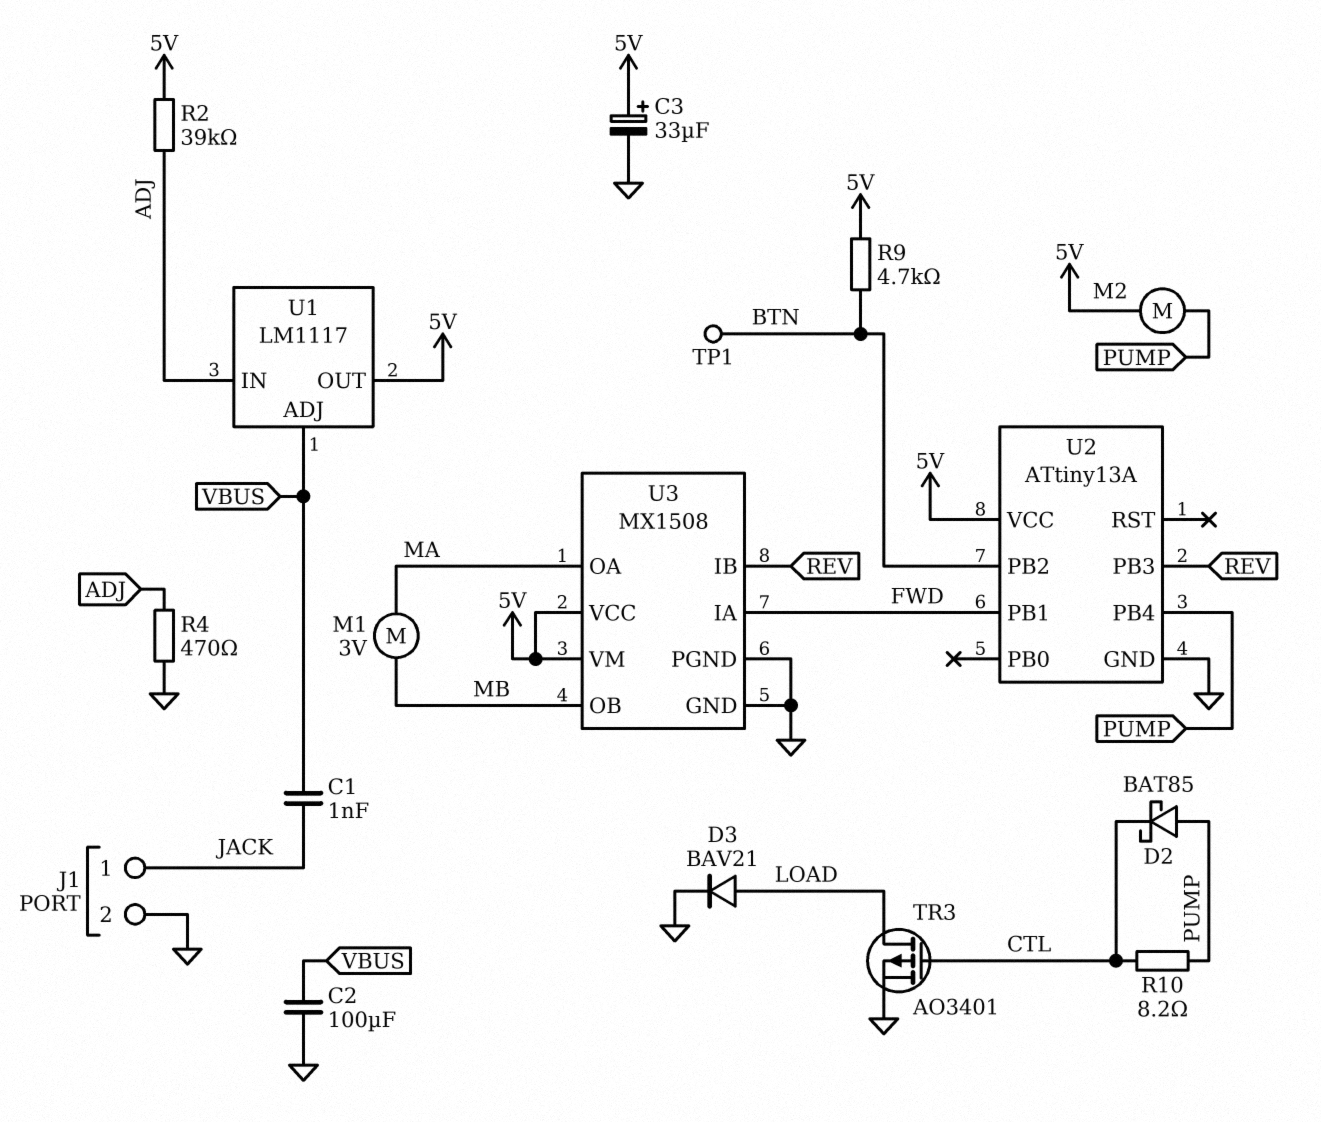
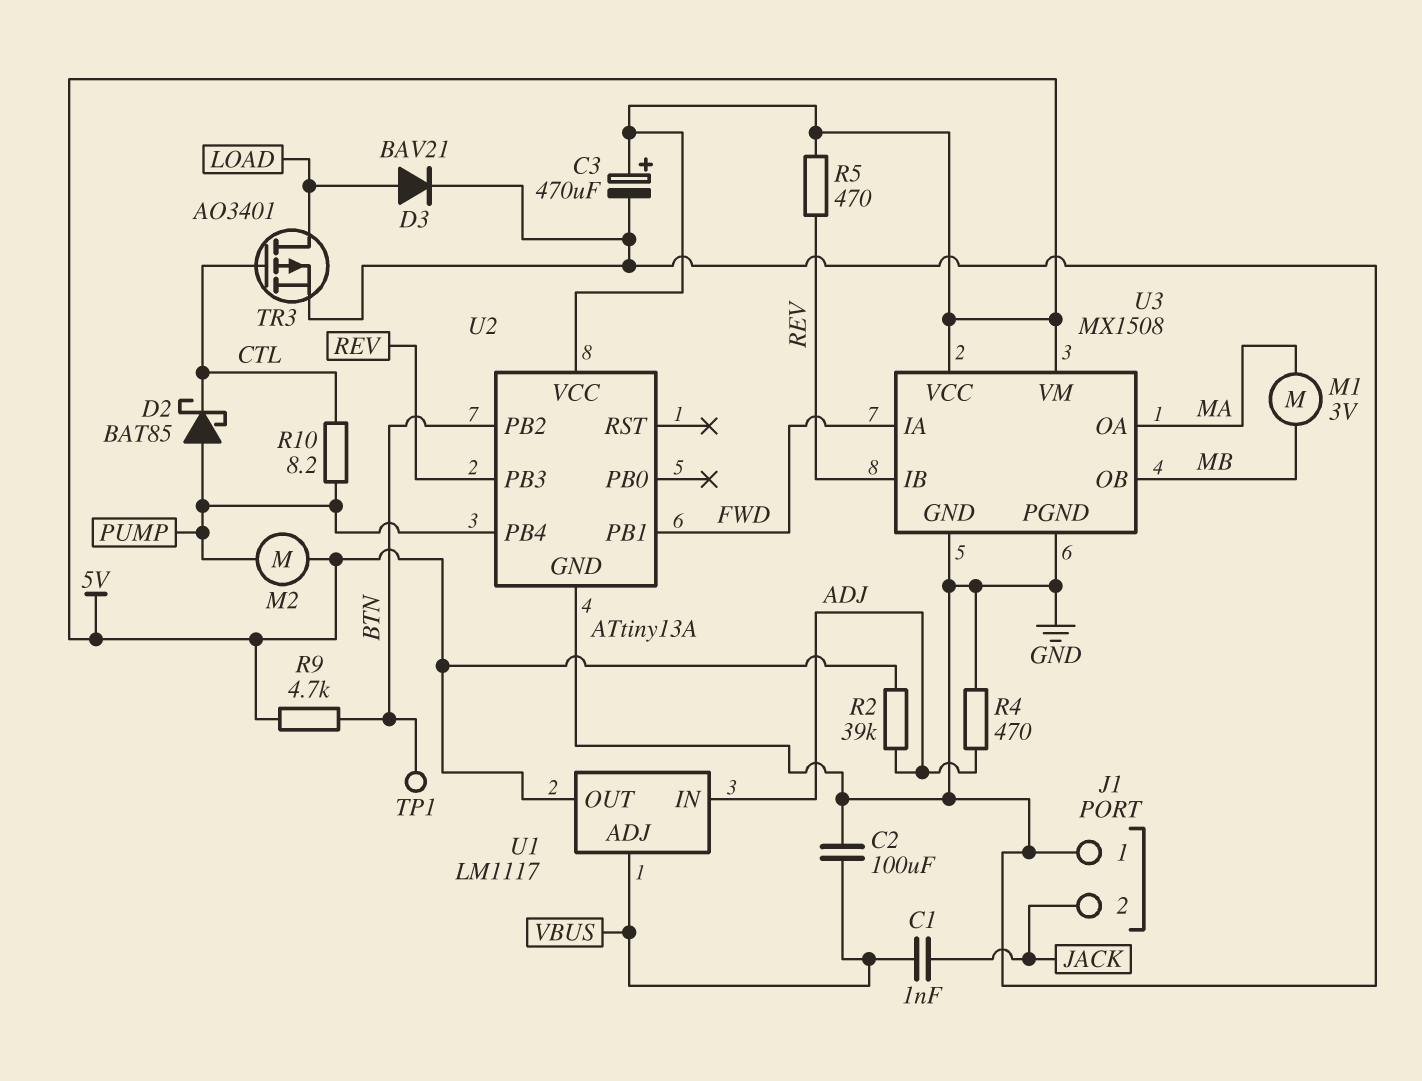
C3: 33uF (plus 5V, minus GND) -> 470uF (plus 5V, minus GND)
J1 pin 1: JACK -> GND
J1 pin 2: GND -> JACK
R5: none -> 470 (5V, REV)

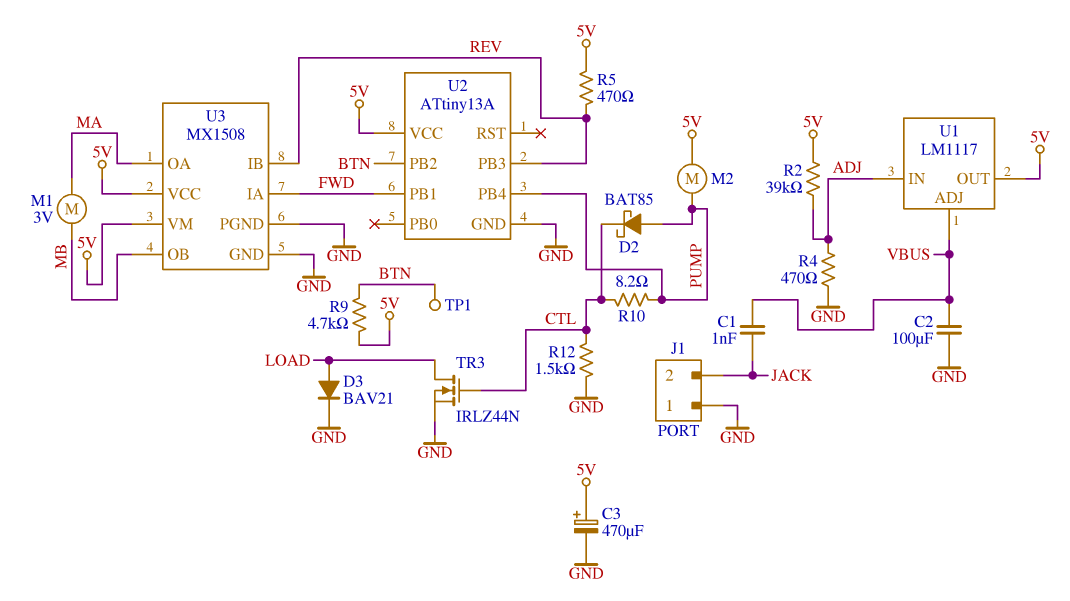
R12: none -> 1.5k (CTL, GND)
TR3: PMOS AO3401 (G CTL, D LOAD, S GND) -> NMOS IRLZ44N (G CTL, D LOAD, S GND)

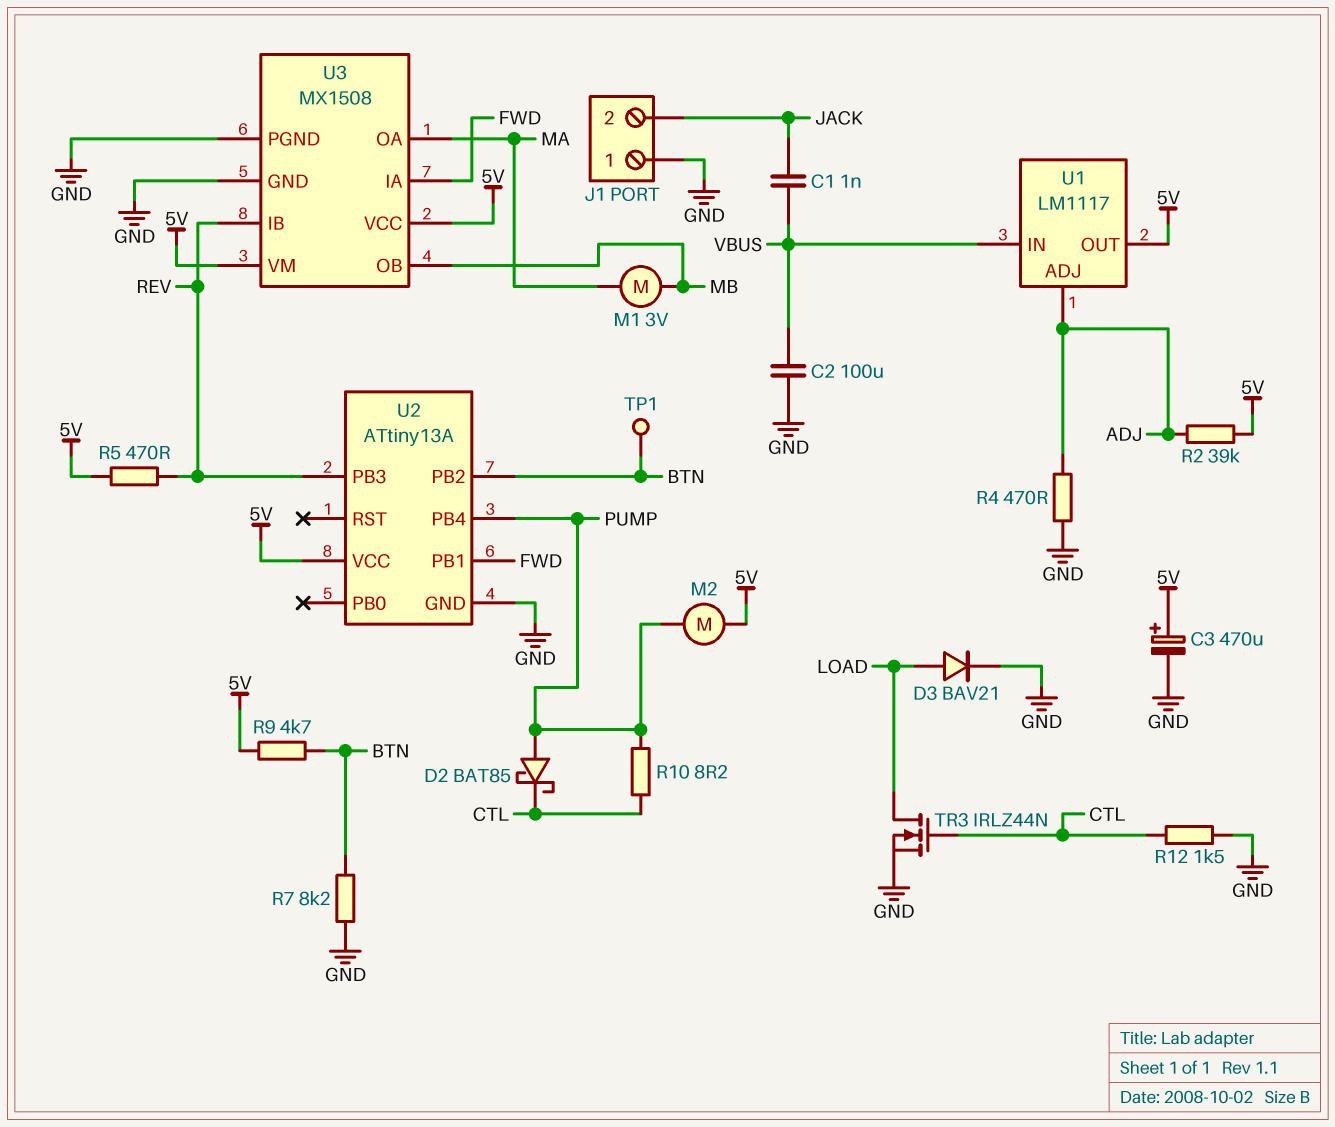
R7: none -> 8.2k (BTN, GND)
U1 pin ADJ: VBUS -> ADJ
U1 pin IN: ADJ -> VBUS

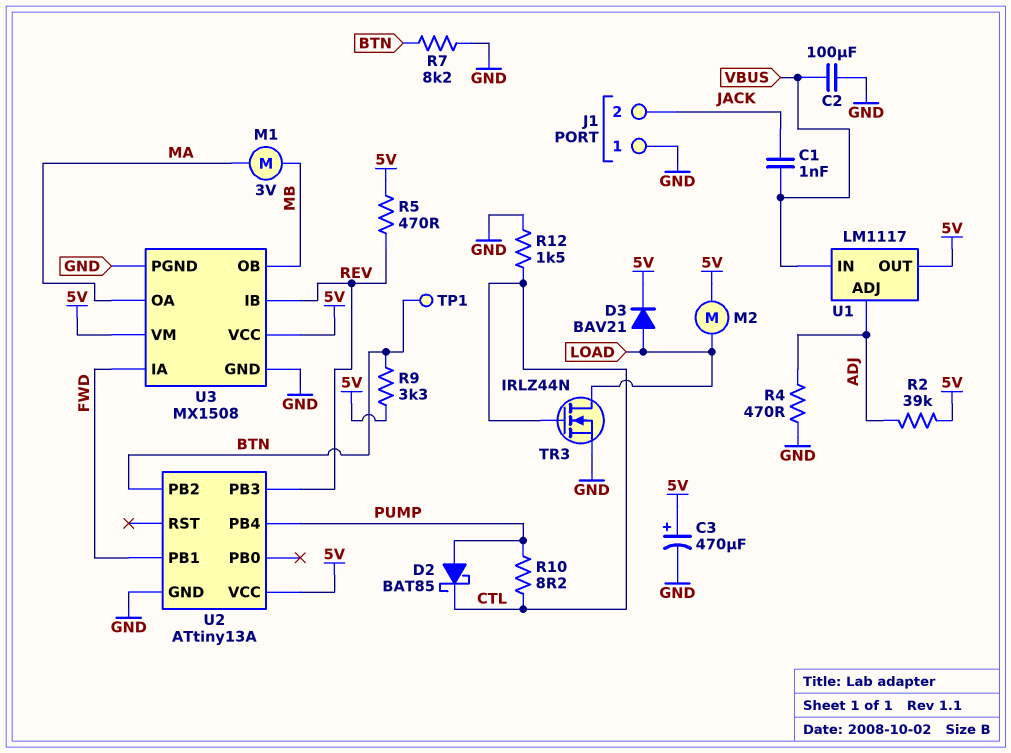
D3: diode BAV21 (A LOAD, K GND) -> diode BAV21 (A LOAD, K 5V)
M2: motor (5V, PUMP) -> motor (5V, LOAD)
R9: 4.7k (5V, BTN) -> 3.3k (5V, BTN)

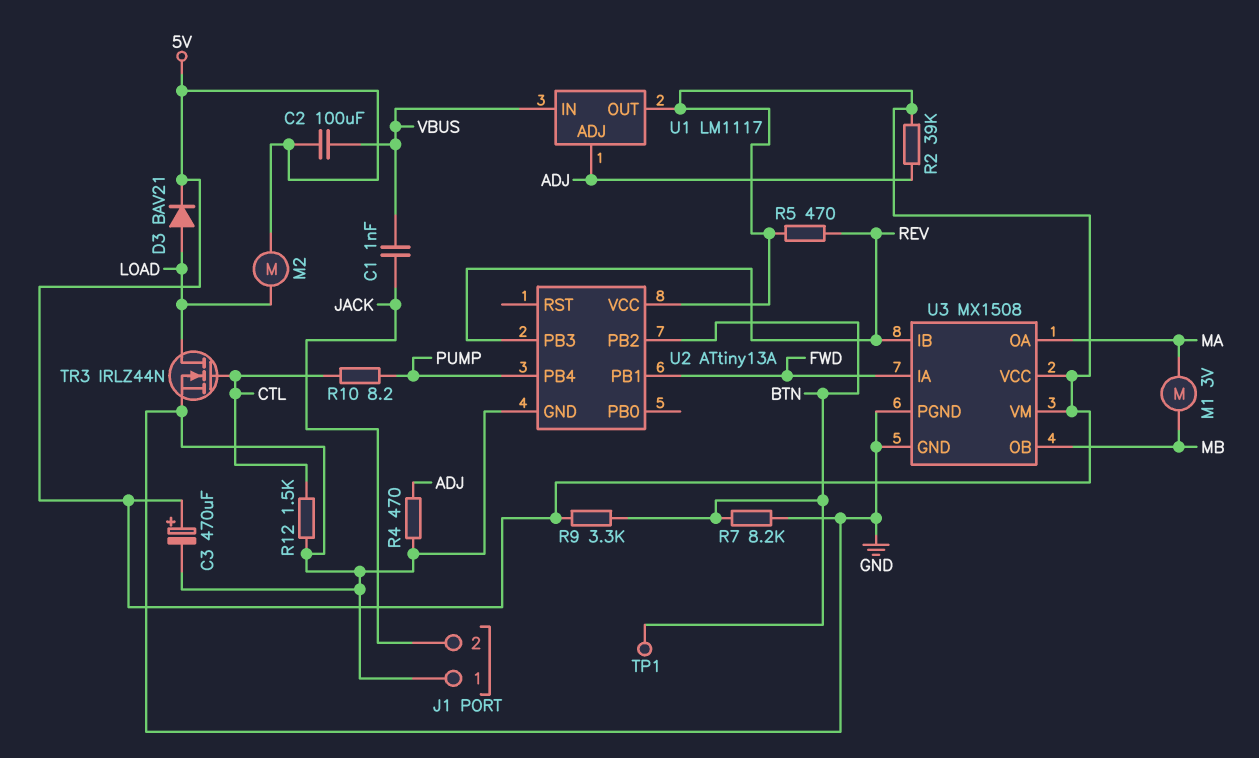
C2: 100uF (GND, VBUS) -> 100uF (5V, VBUS)
D2: schottky BAT85 (A PUMP, K CTL) -> none

